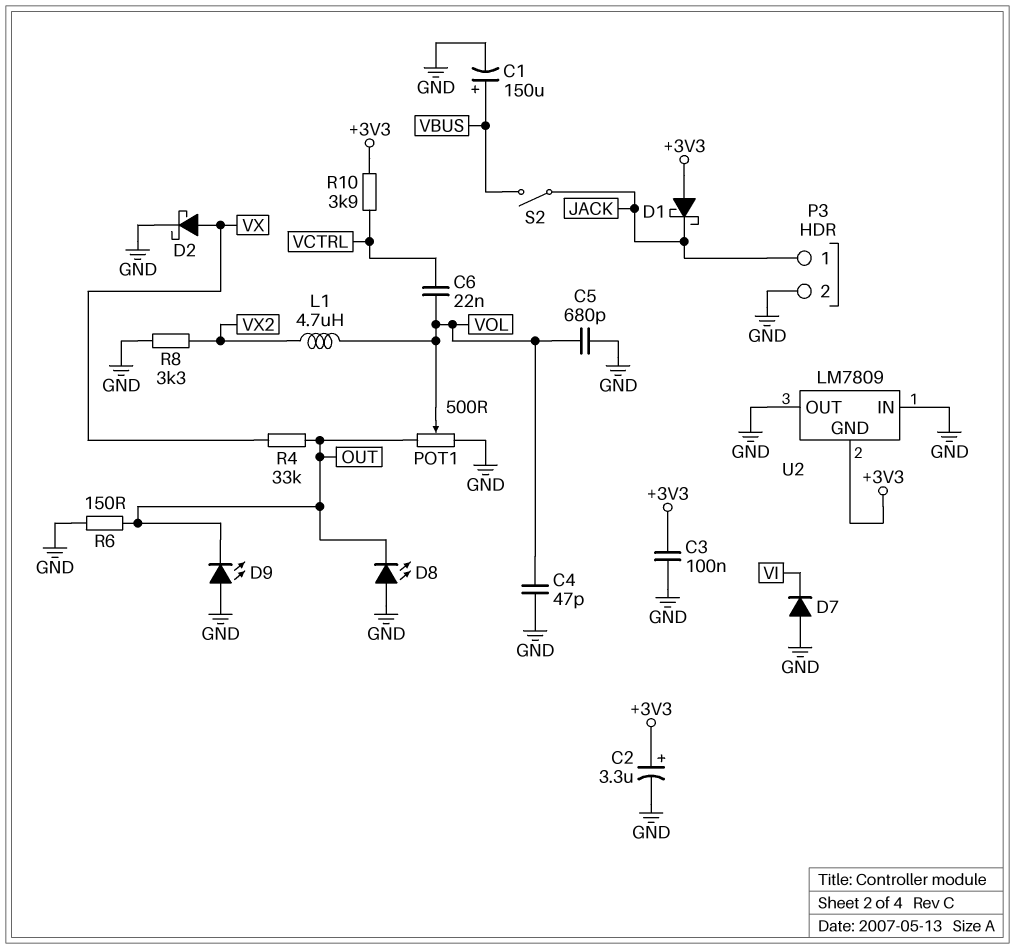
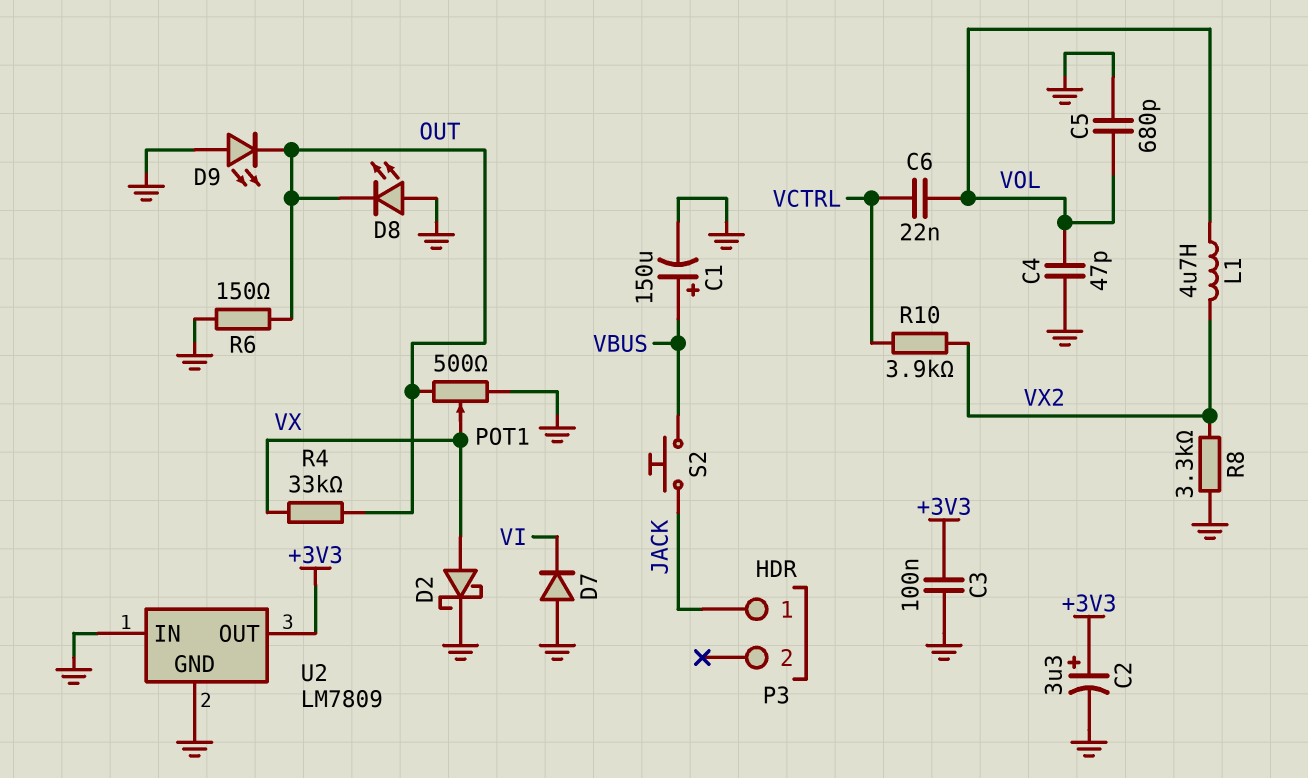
D1: schottky (A +3V3, K JACK) -> none
P3 pin 2: GND -> none
POT1: 500 (GND, OUT, wiper VOL) -> 500 (GND, OUT, wiper VX)
R10: 3.9k (+3V3, VCTRL) -> 3.9k (VCTRL, VX2)
S2: switch (JACK, VBUS) -> button (JACK, VBUS)
U2 pin GND: +3V3 -> GND
U2 pin OUT: GND -> +3V3

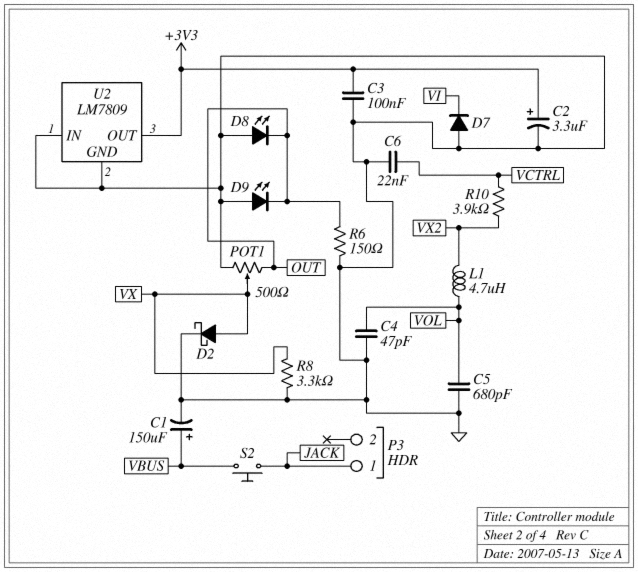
C6: 22nF (VCTRL, VOL) -> 22nF (GND, VCTRL)
R4: 33k (OUT, VX) -> none
R8: 3.3k (GND, VX2) -> 3.3k (GND, VX)

